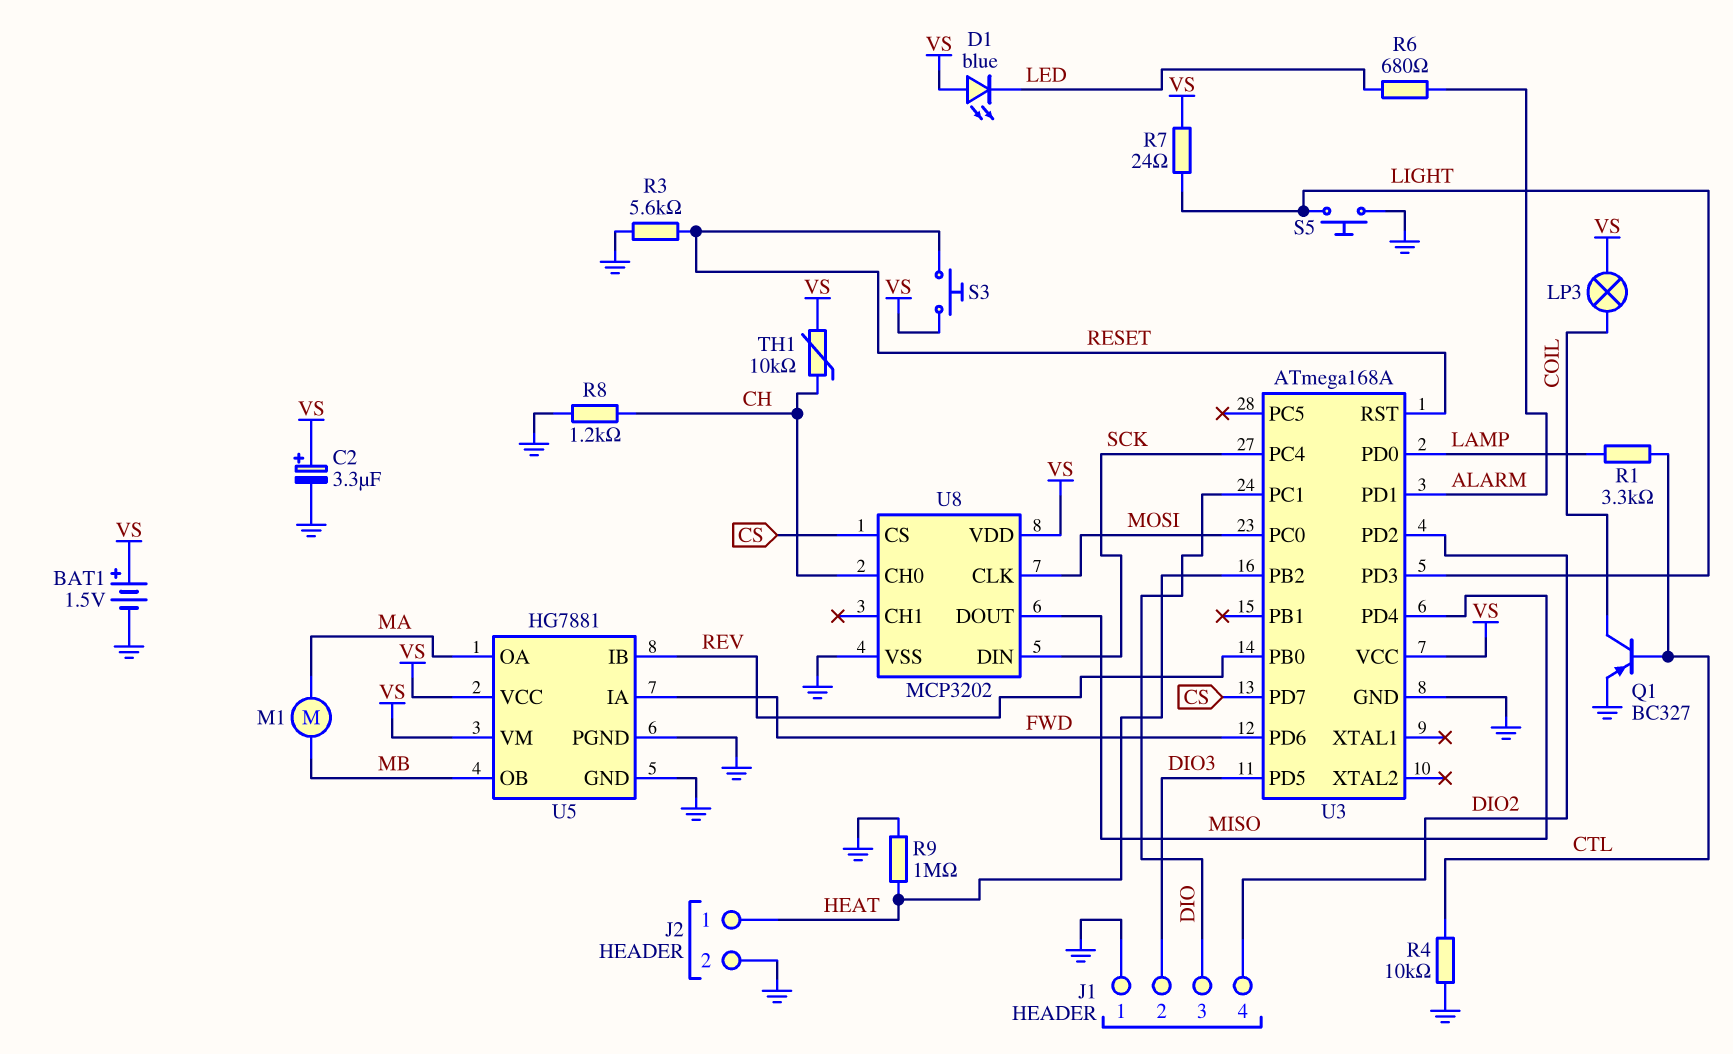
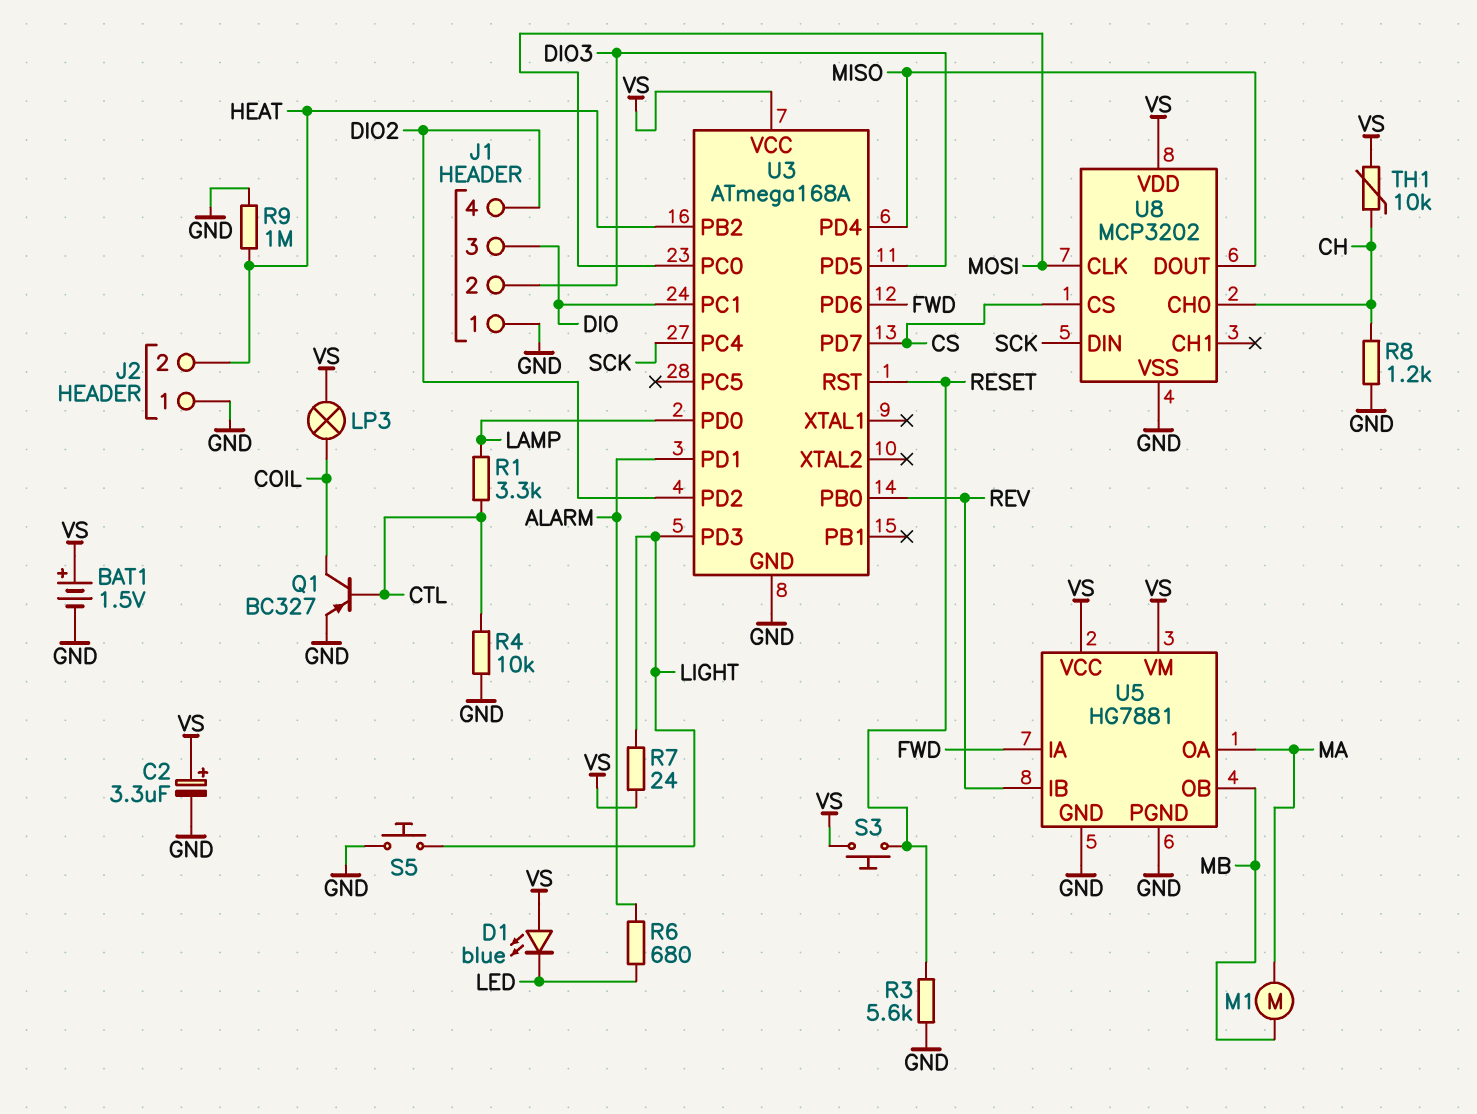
J2 pin 1: HEAT -> GND
J2 pin 2: GND -> HEAT

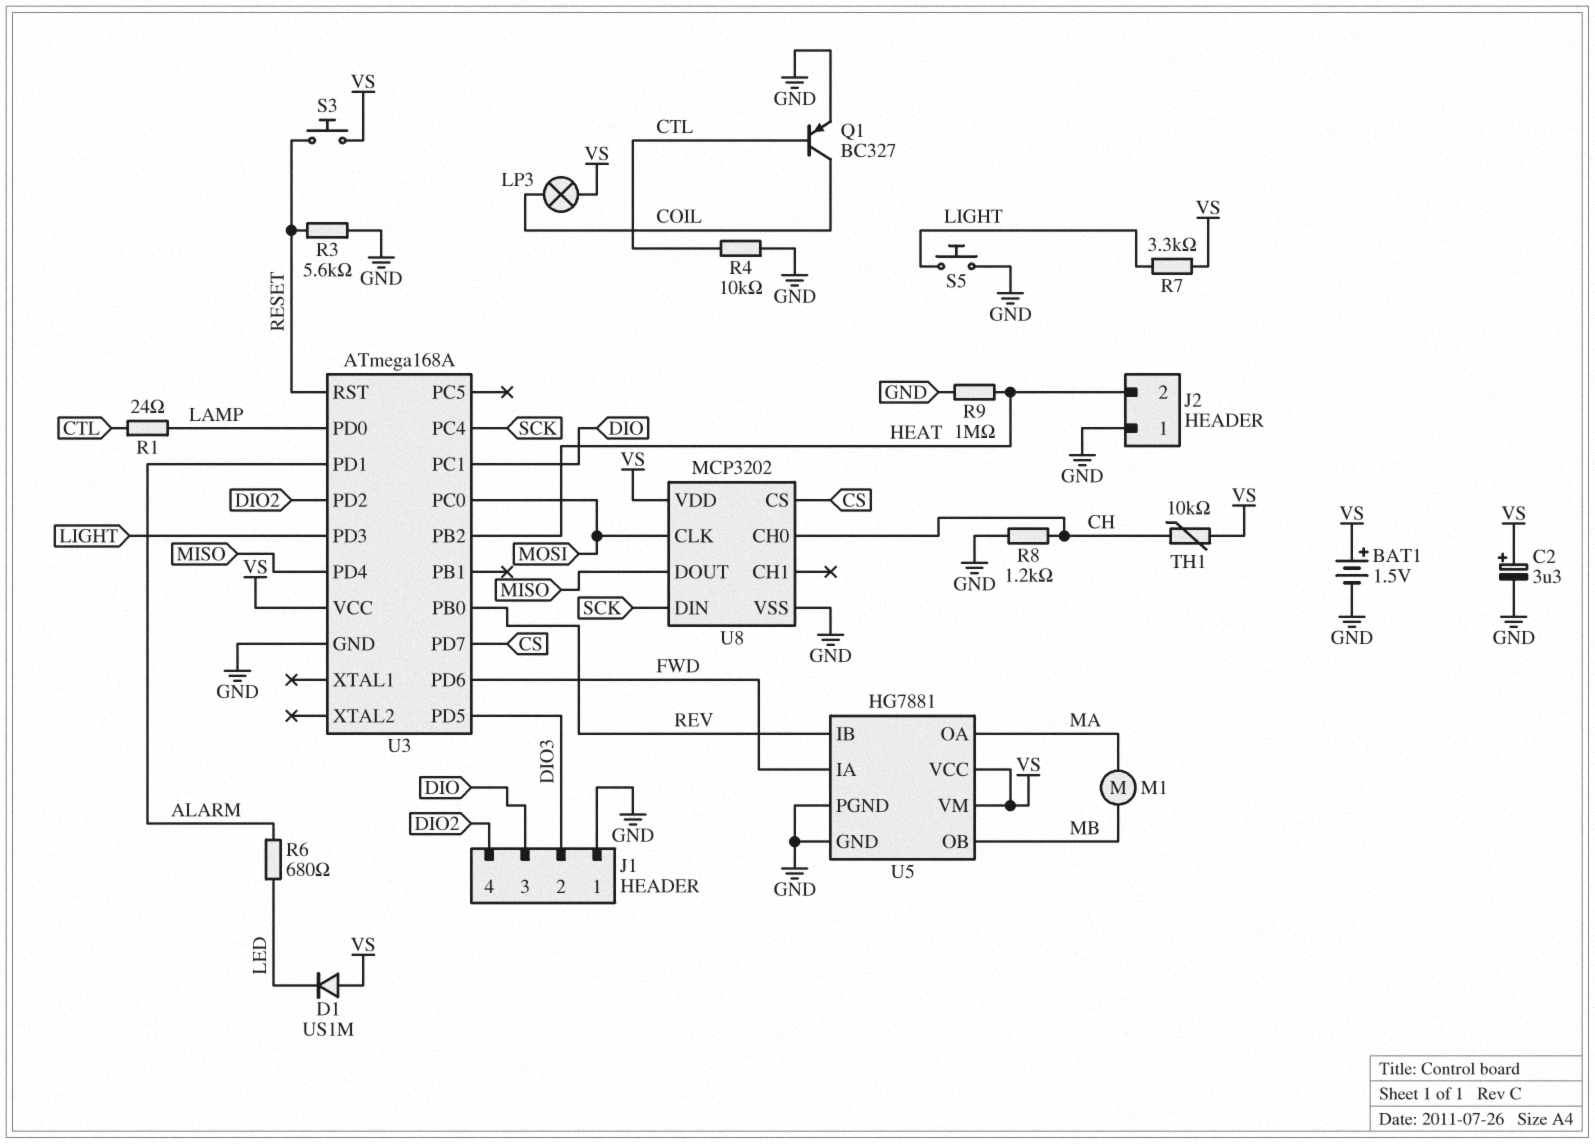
D1: LED blue (A VS, K LED) -> diode US1M (A VS, K LED)
R1: 3.3k (CTL, LAMP) -> 24 (CTL, LAMP)
R7: 24 (LIGHT, VS) -> 3.3k (LIGHT, VS)

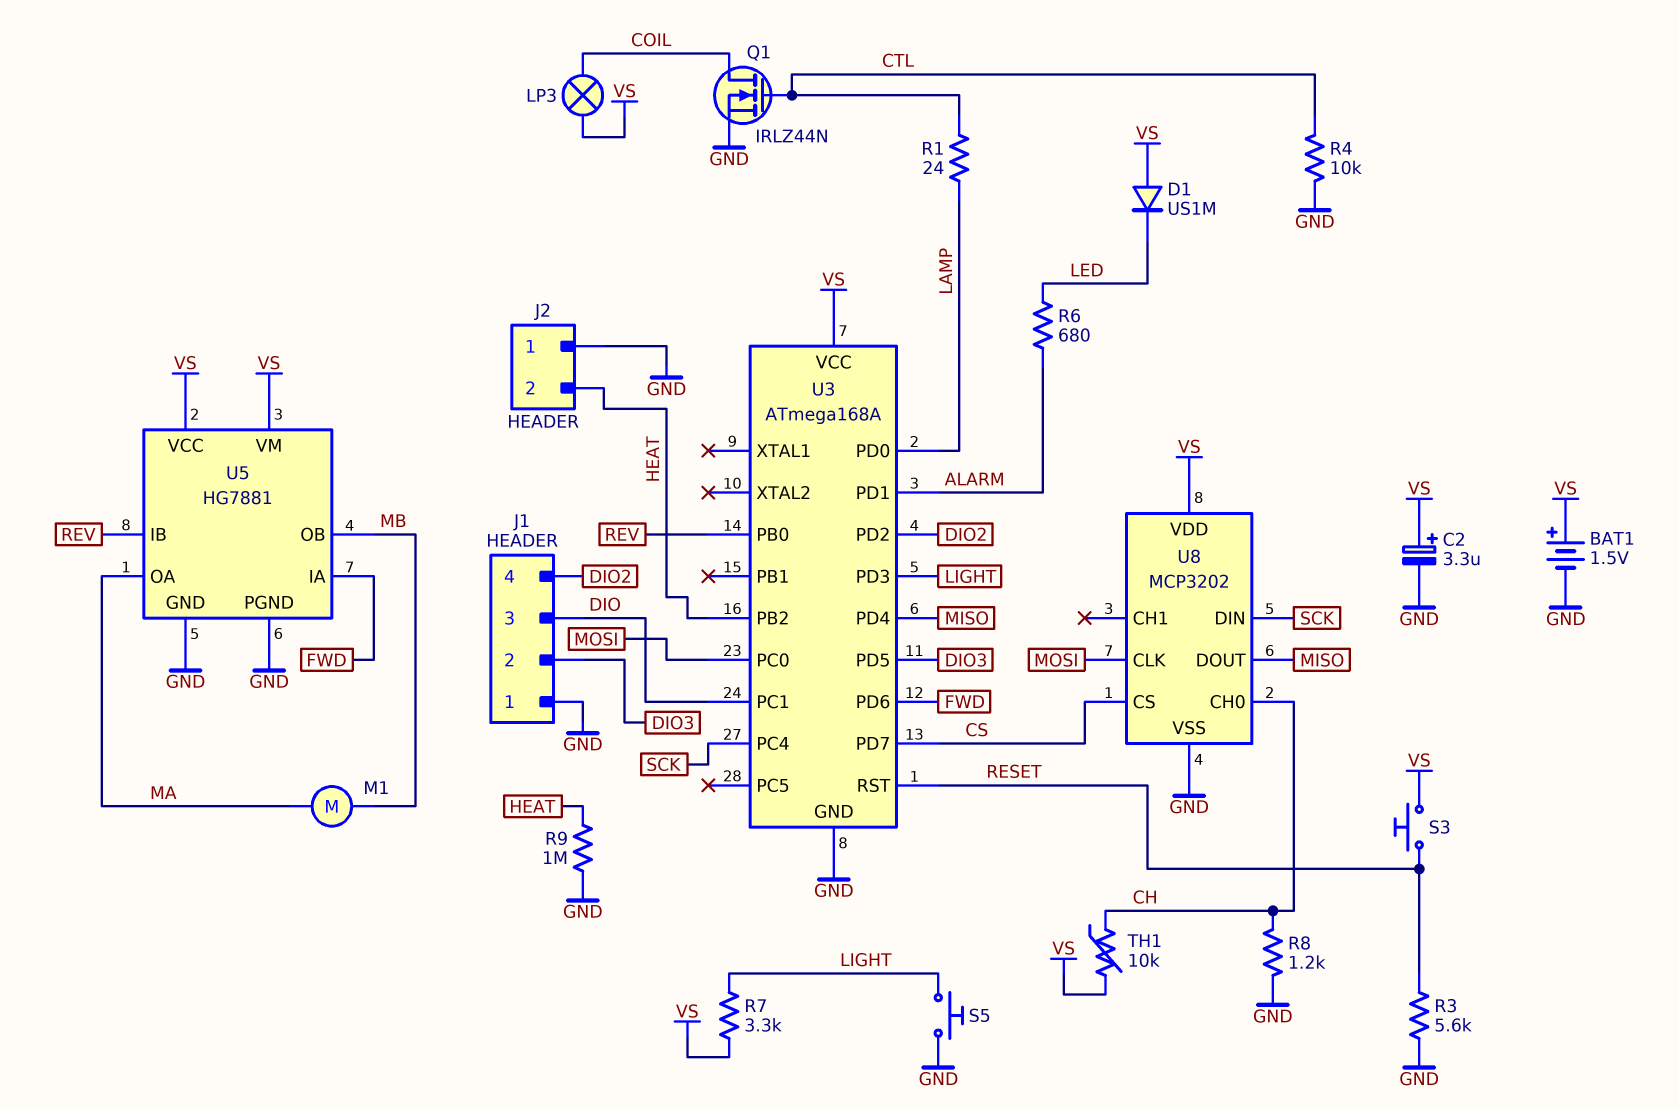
Q1: PNP BC327 (B CTL, C COIL, E GND) -> NMOS IRLZ44N (G CTL, D COIL, S GND)

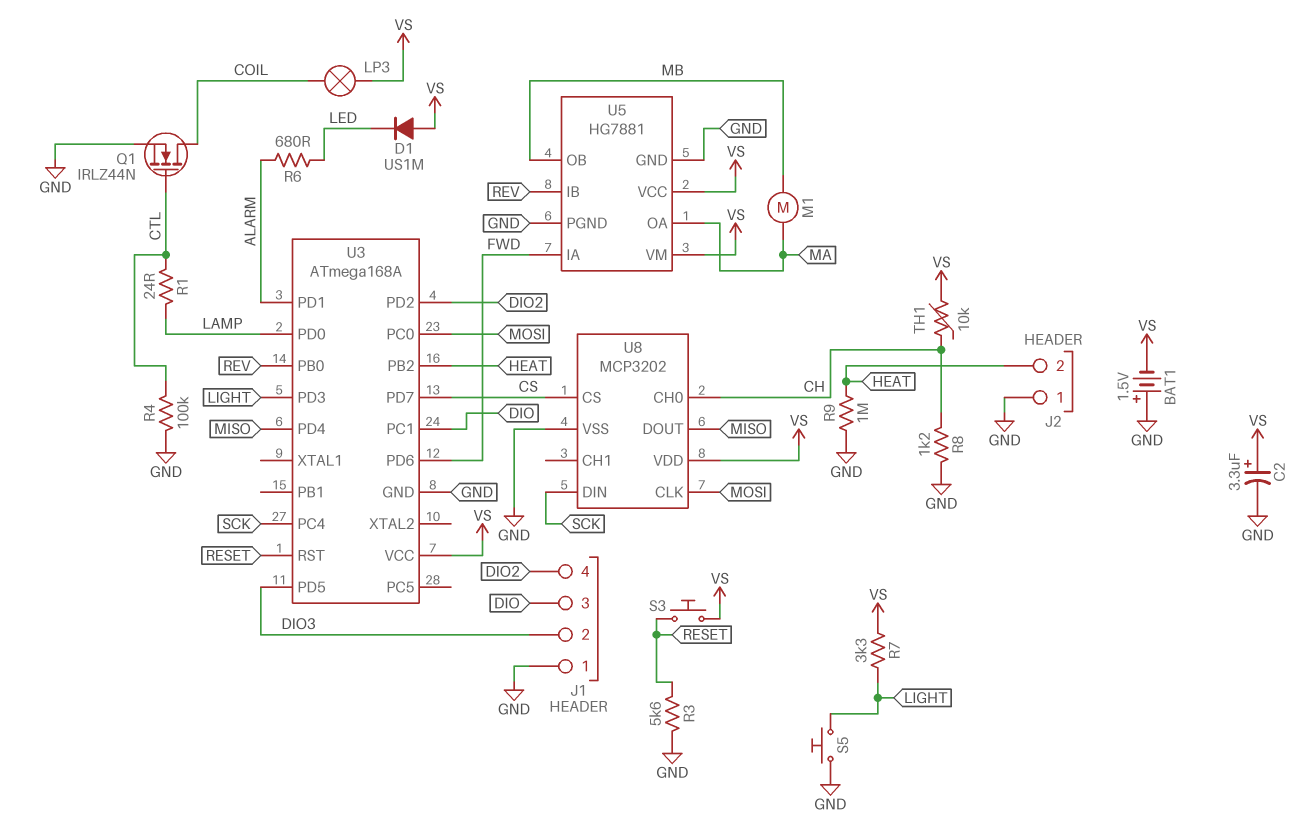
BAT1: 1.5V (plus VS, minus GND) -> 1.5V (plus GND, minus VS)
R4: 10k (CTL, GND) -> 100k (CTL, GND)

